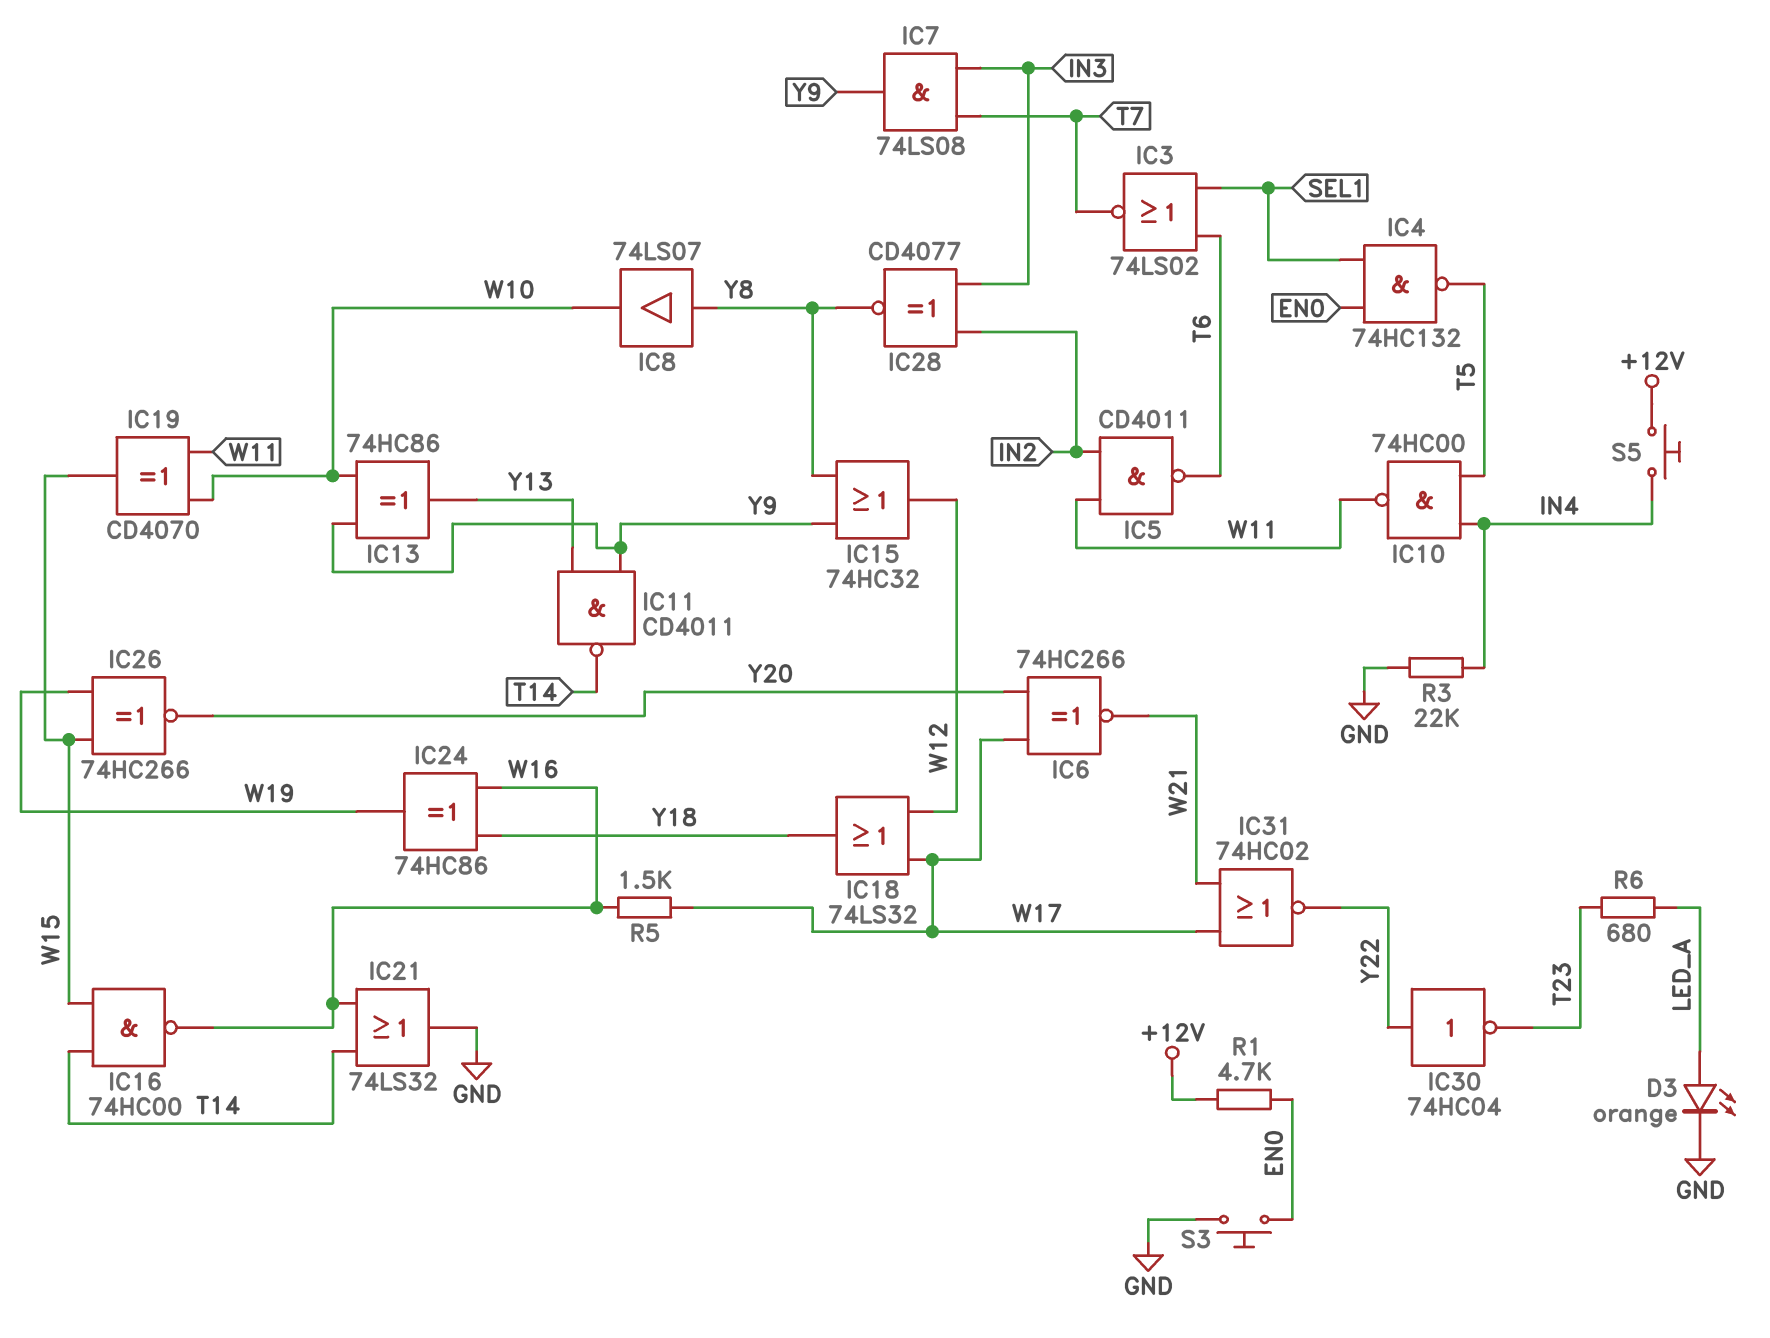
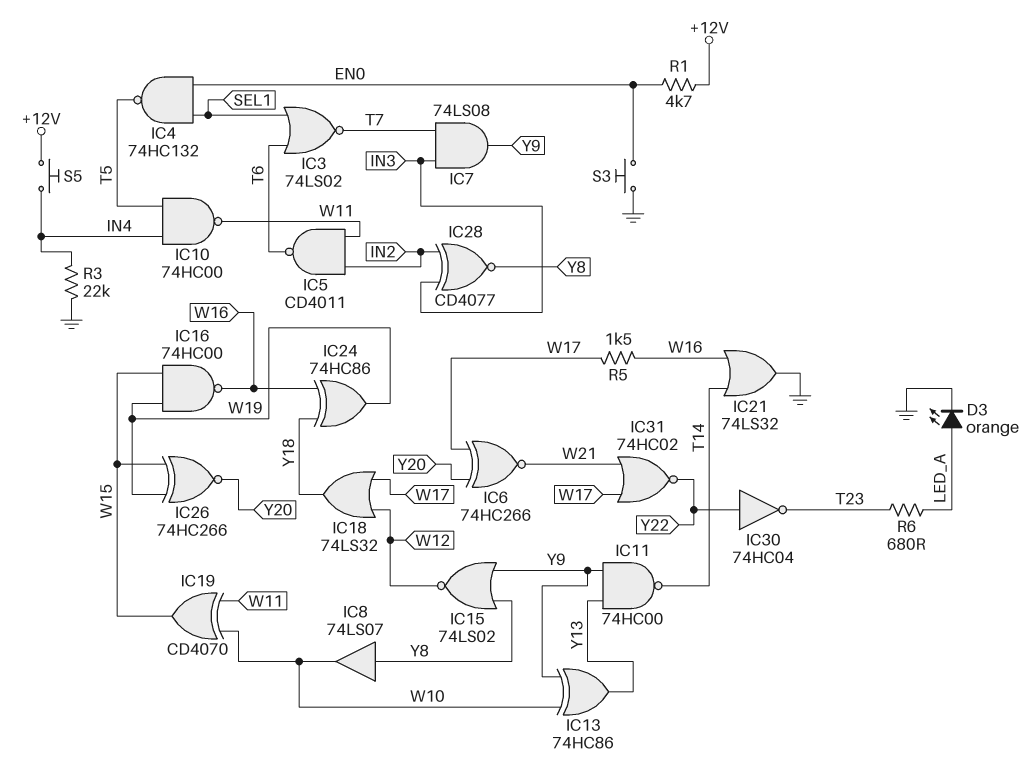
IC11: NAND CD4011 (in Y9, in Y13, out T14) -> NAND 74HC00 (in Y9, in Y13, out T14)
IC15: OR 74HC32 (in Y8, in Y9, out W12) -> NOR 74LS02 (in Y8, in Y9, out W12)
IC16: NAND 74HC00 (in T14, in W15, out W16) -> NAND 74HC00 (in W15, in W19, out W16)

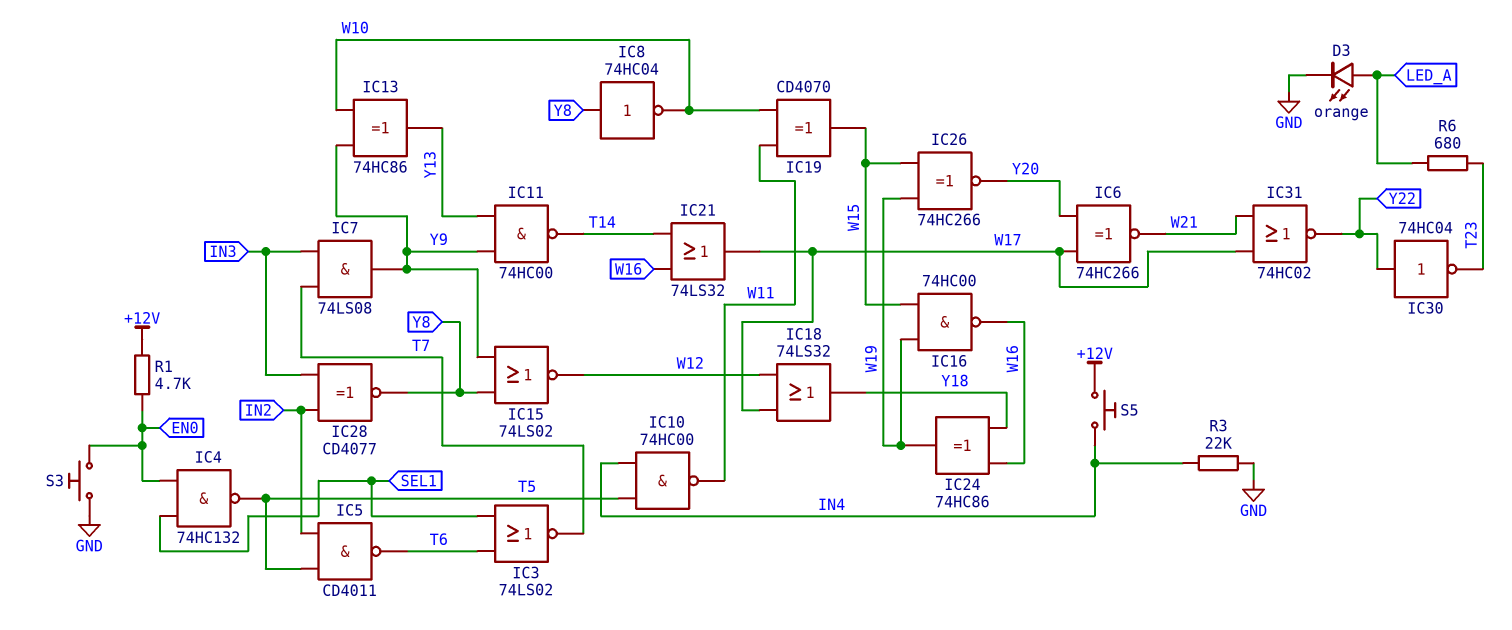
IC5: NAND CD4011 (in IN2, in W11, out T6) -> NAND CD4011 (in IN2, in T5, out T6)
IC8: buffer 74LS07 (in Y8, out W10) -> NOT 74HC04 (in Y8, out W10)
IC21: OR 74LS32 (in T14, in W16, out GND) -> OR 74LS32 (in T14, in W16, out W17)
R5: 1.5k (W16, W17) -> none

